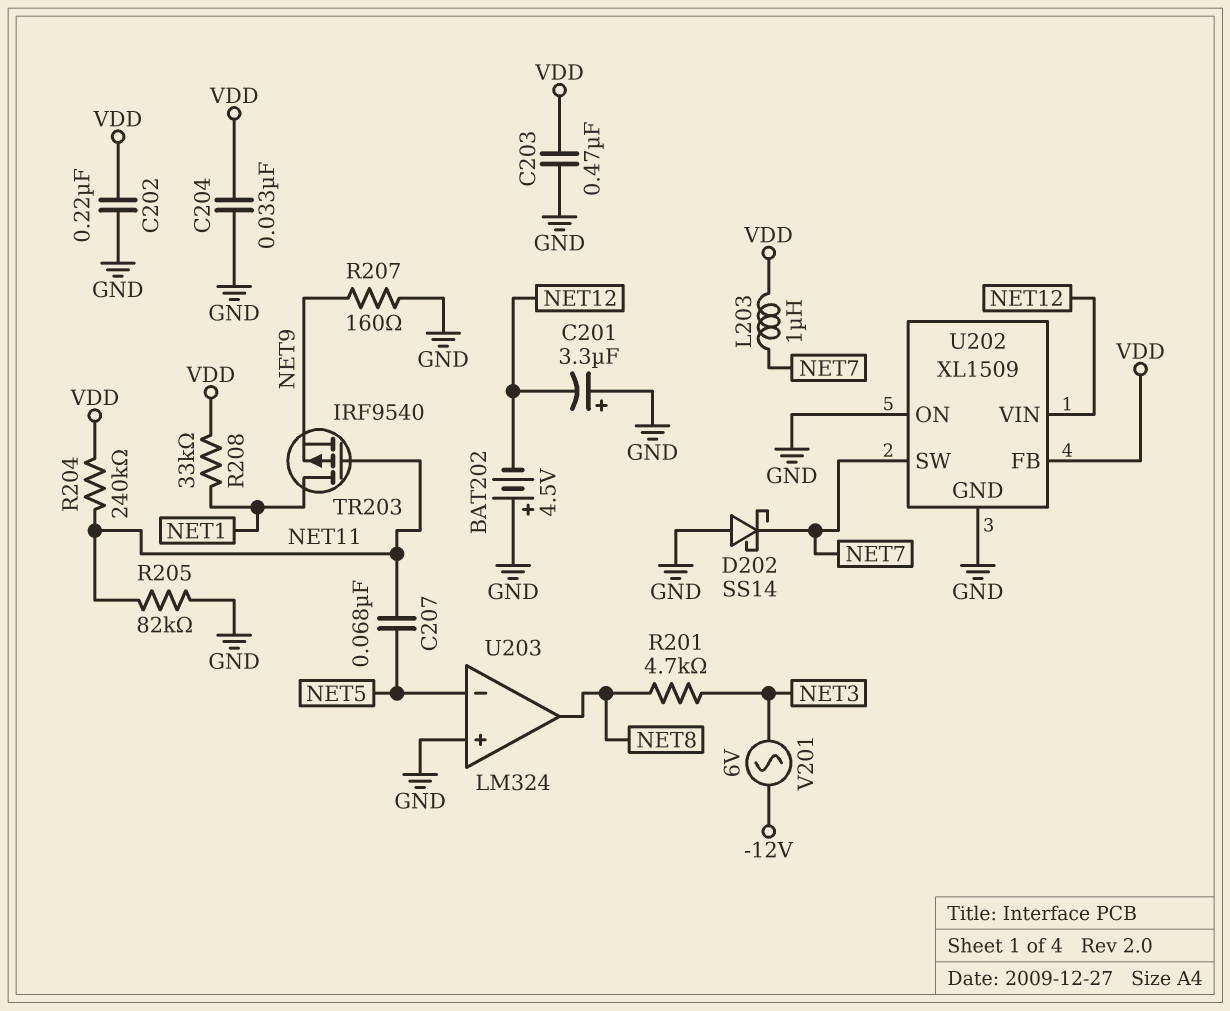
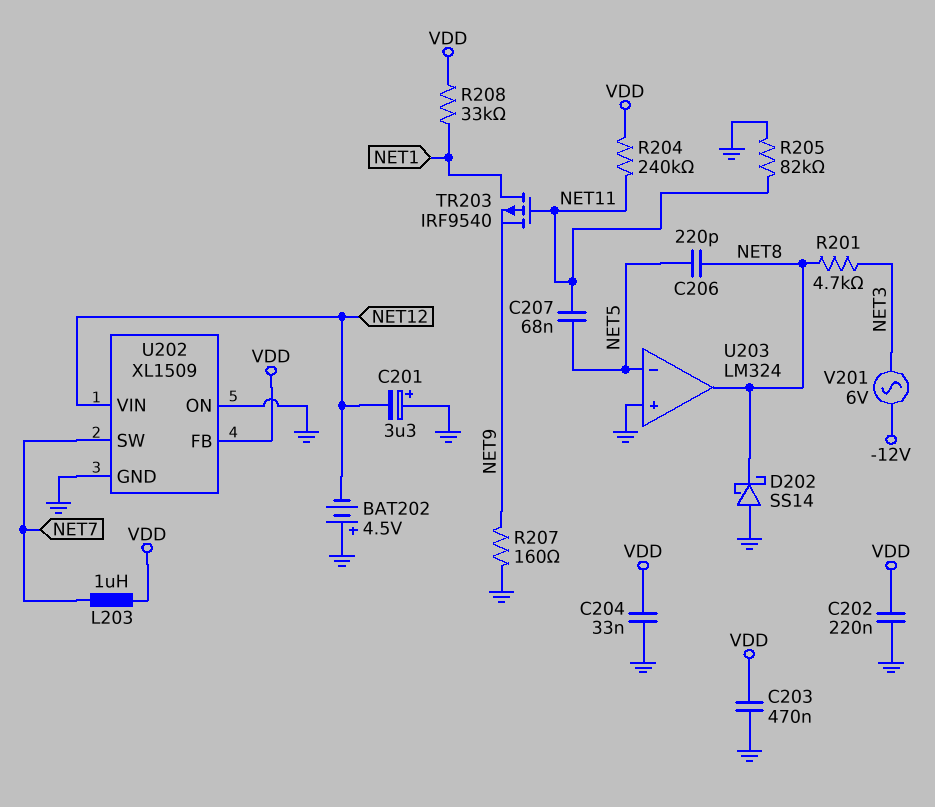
C206: none -> 220pF (NET5, NET8)
D202: schottky SS14 (A GND, K NET7) -> schottky SS14 (A GND, K NET8)

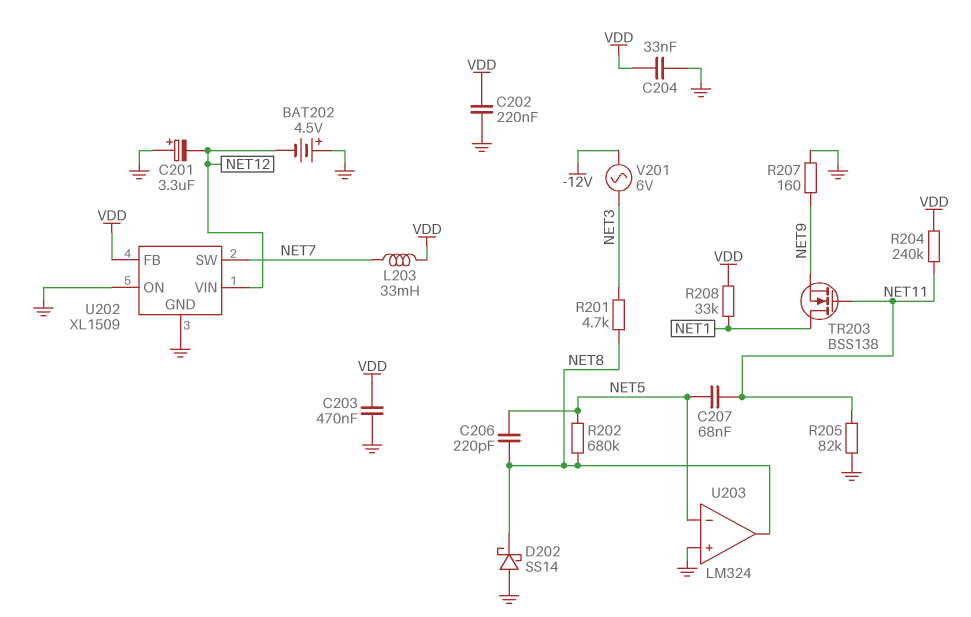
L203: 1uH (NET7, VDD) -> 33mH (NET7, VDD)
R202: none -> 680k (NET5, NET8)
TR203: PMOS IRF9540 (G NET11, D NET1, S NET9) -> NMOS BSS138 (G NET11, D NET1, S NET9)

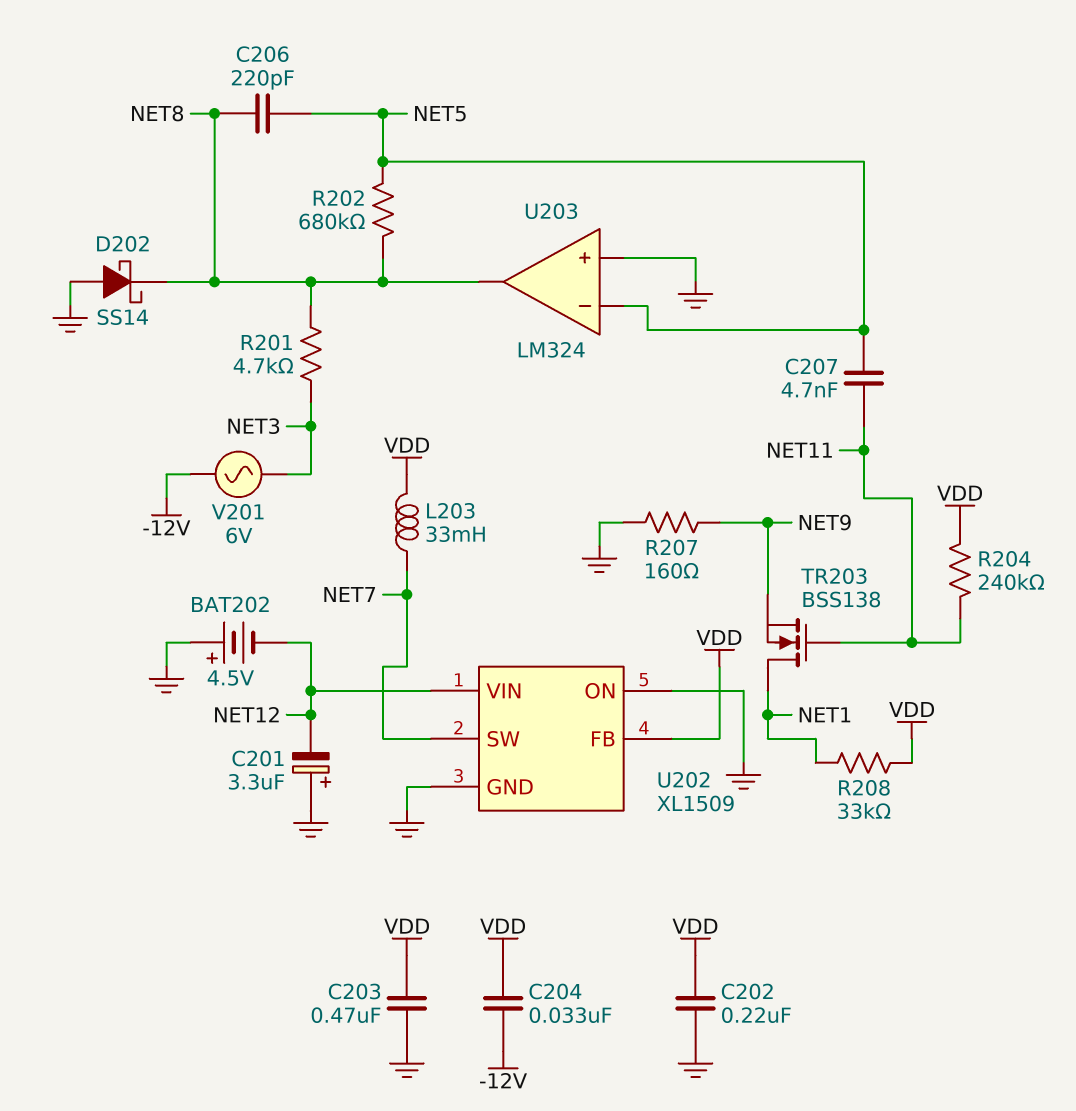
C204: 33nF (GND, VDD) -> 33nF (-12V, VDD)
C207: 68nF (NET5, NET11) -> 4.7nF (NET5, NET11)
R205: 82k (GND, NET11) -> none

